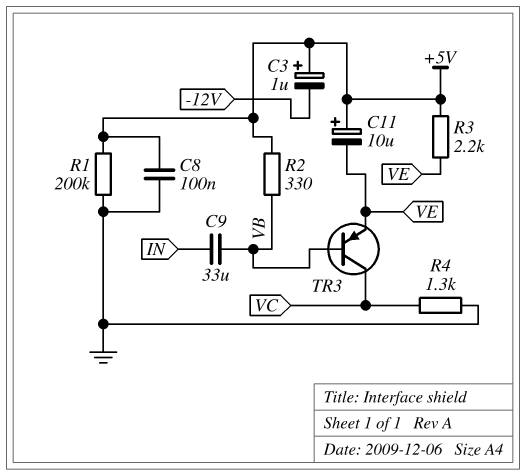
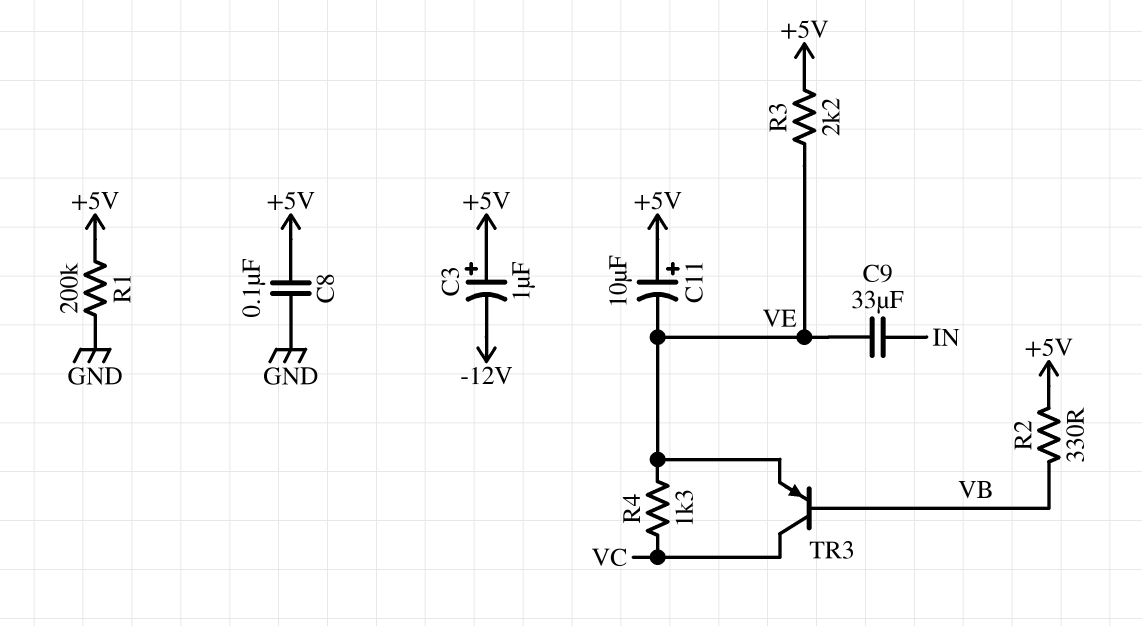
C9: 33uF (IN, VB) -> 33uF (IN, VE)
R4: 1.3k (GND, VC) -> 1.3k (VC, VE)

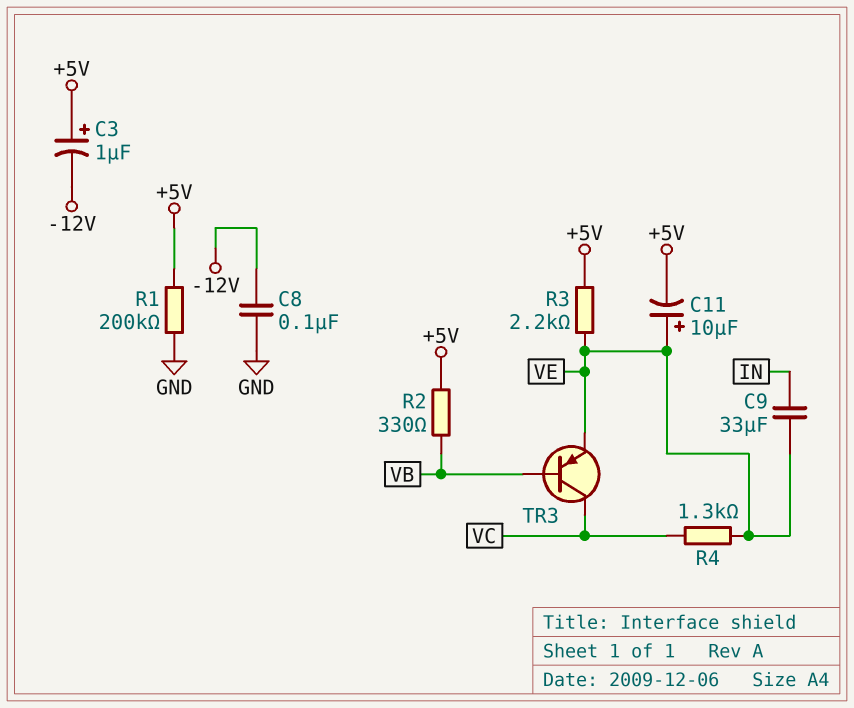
C8: 100nF (+5V, GND) -> 100nF (-12V, GND)
C11: 10uF (plus +5V, minus VE) -> 10uF (plus VE, minus +5V)

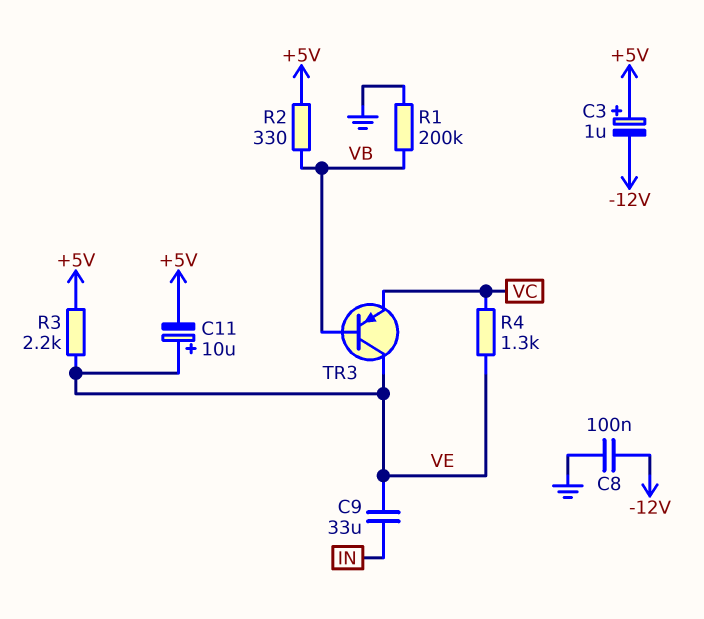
R1: 200k (+5V, GND) -> 200k (GND, VB)
TR3: PNP (B VB, C VC, E VE) -> PNP (B VB, C VE, E VC)

